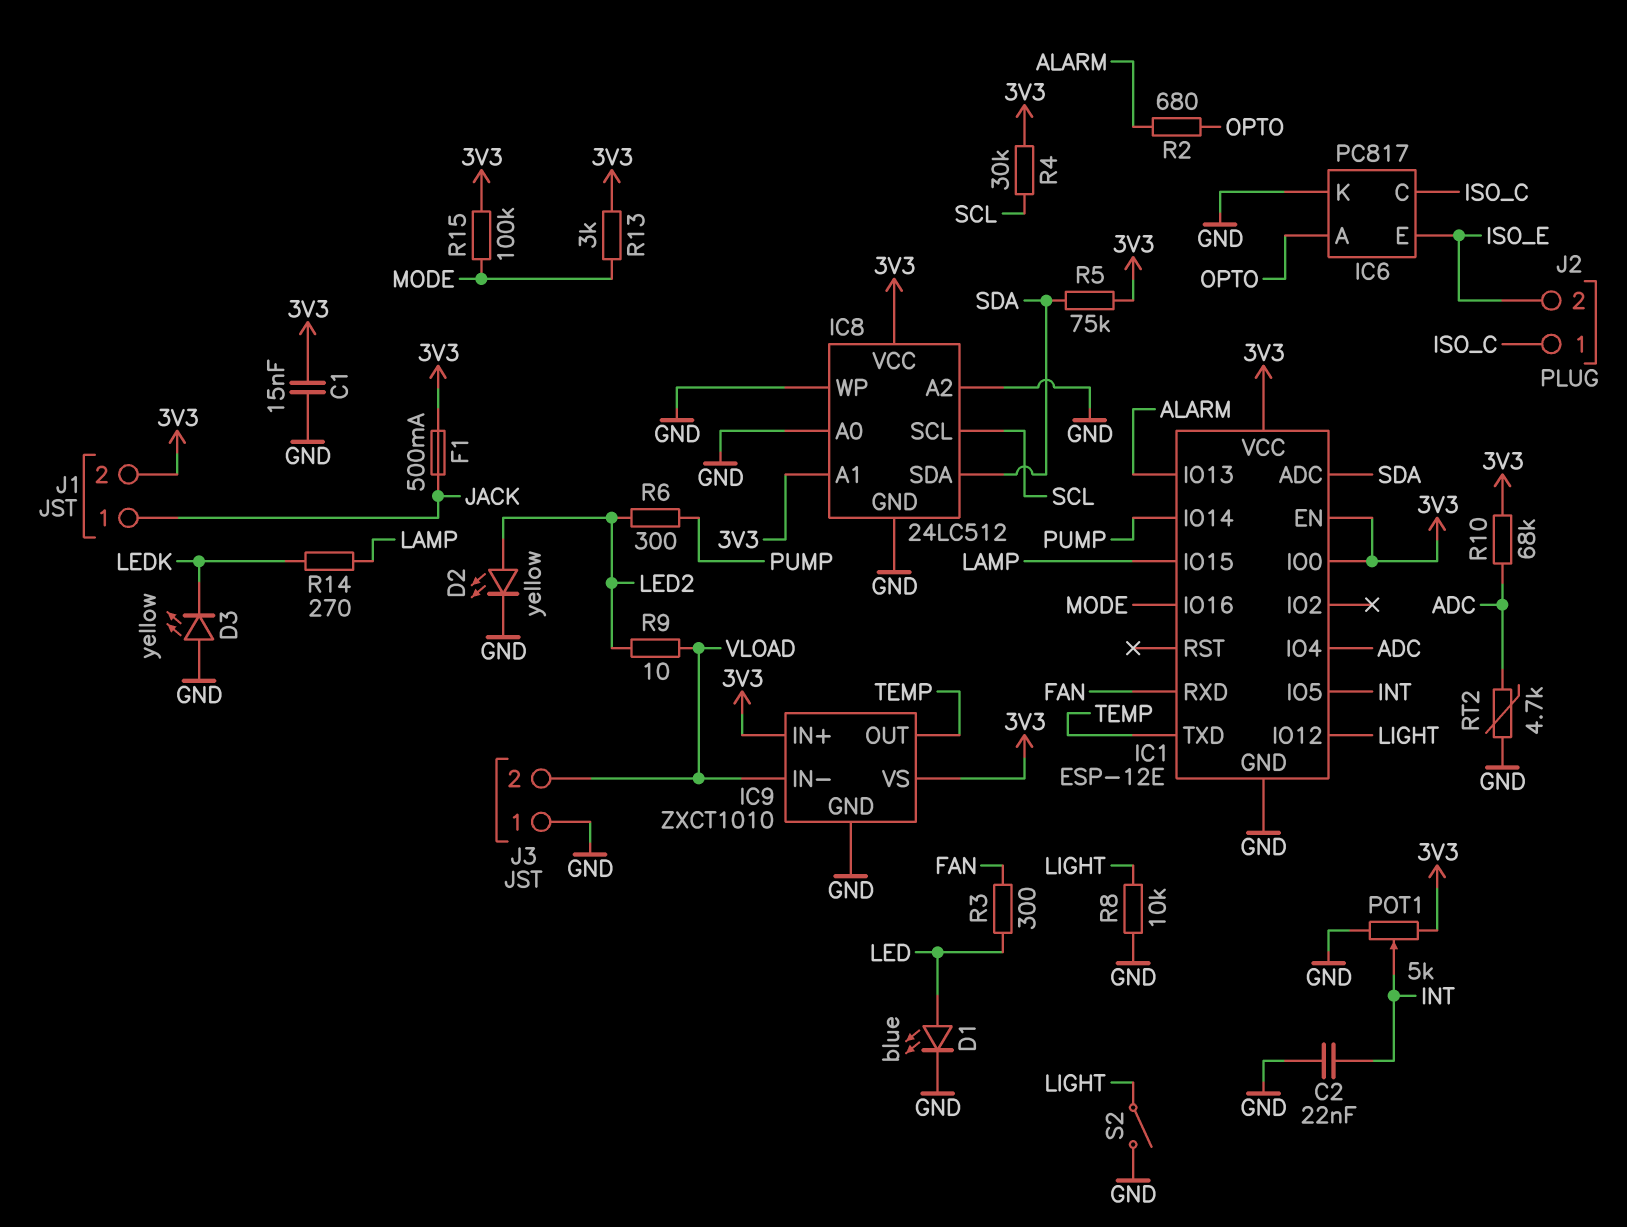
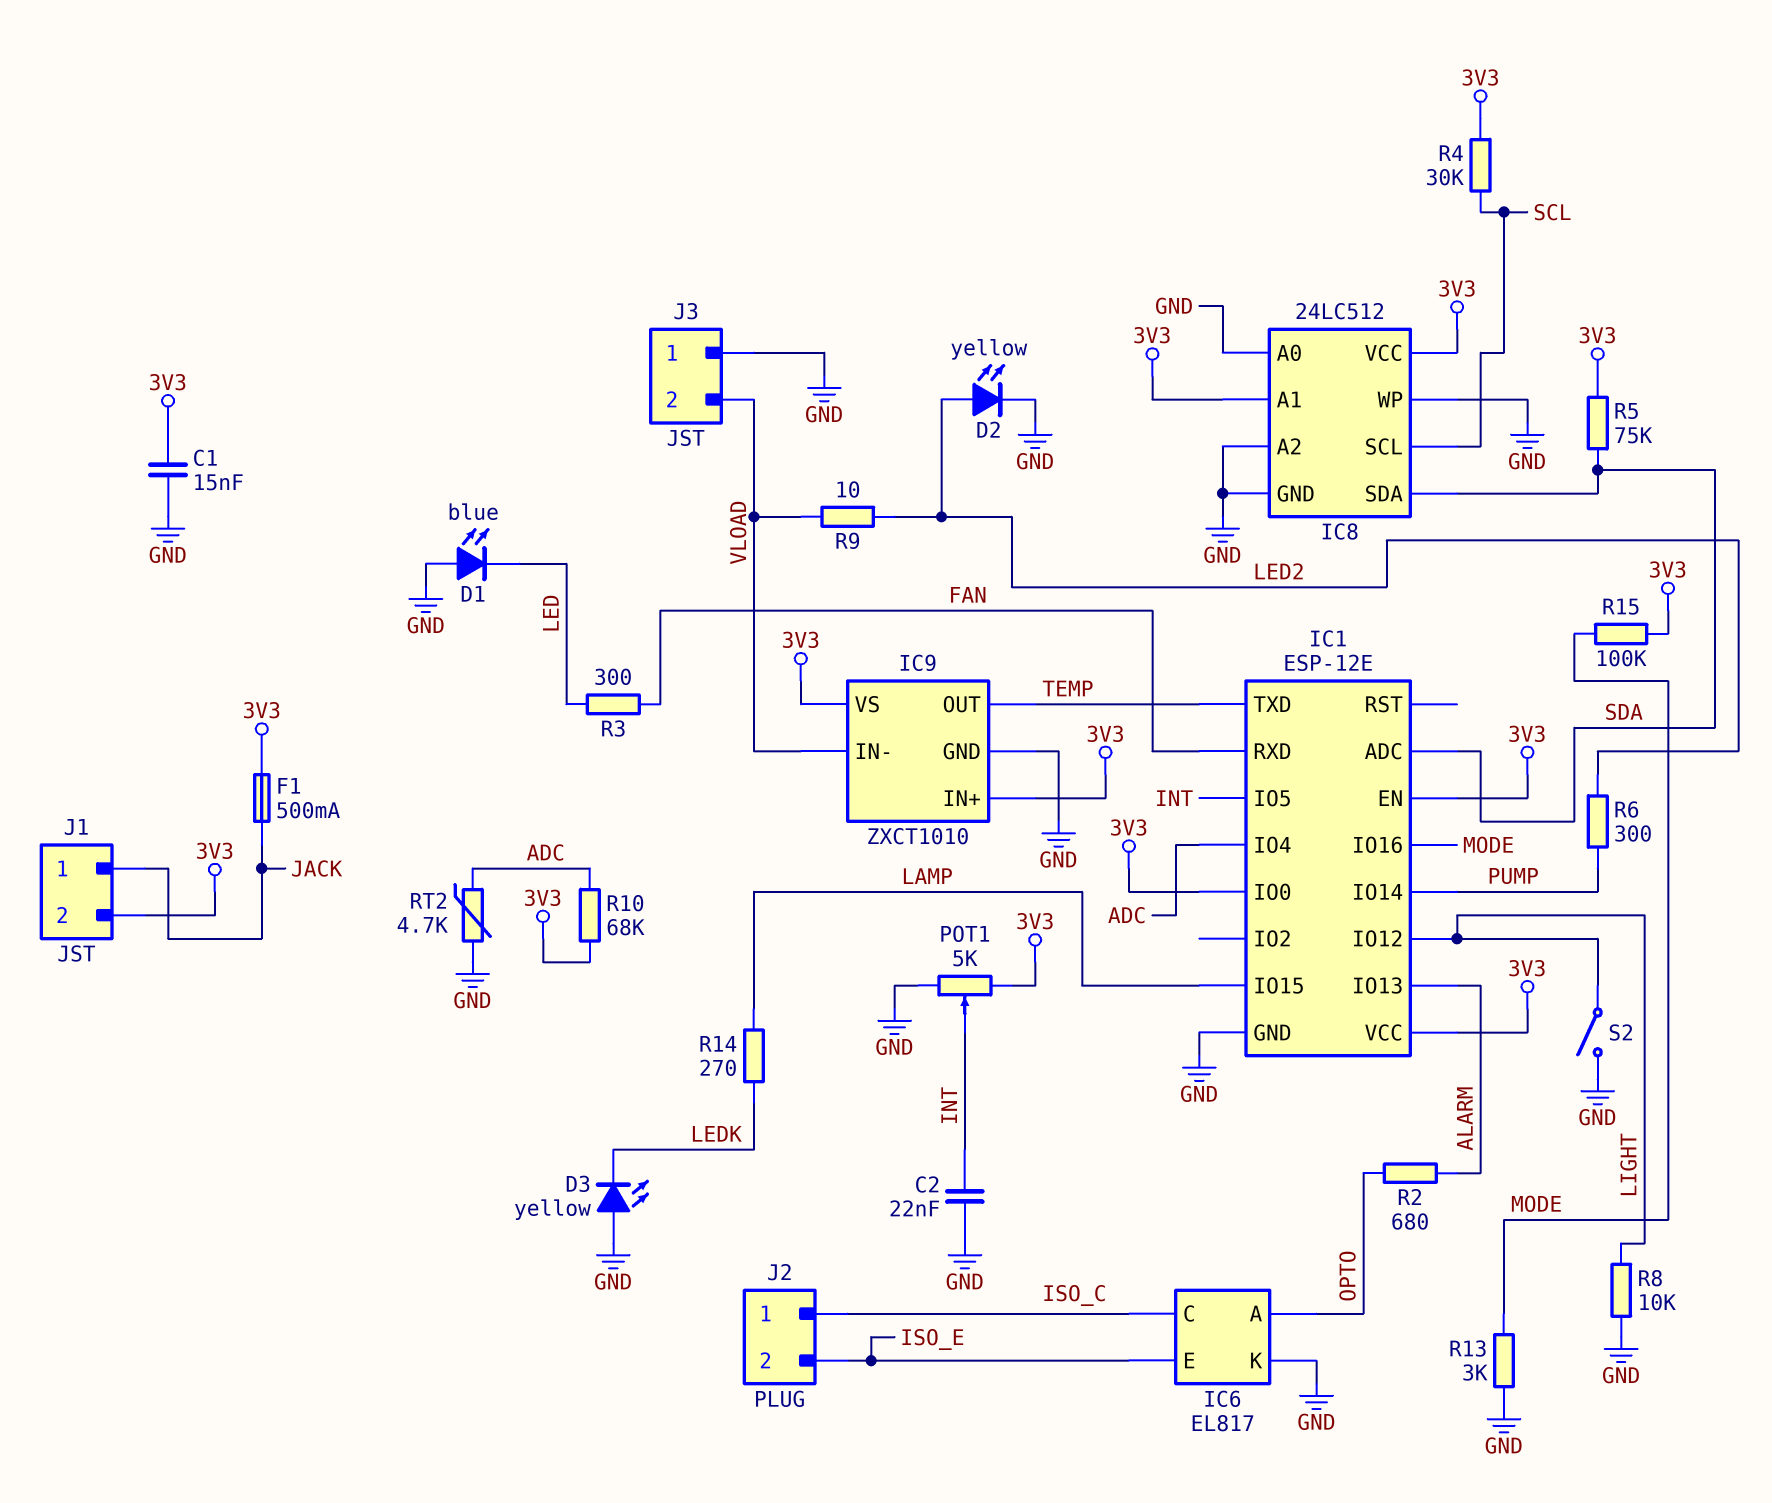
D1: LED blue (A LED, K GND) -> LED blue (A GND, K LED)
IC6: PC817 -> EL817
R13: 3k (3V3, MODE) -> 3k (GND, MODE)

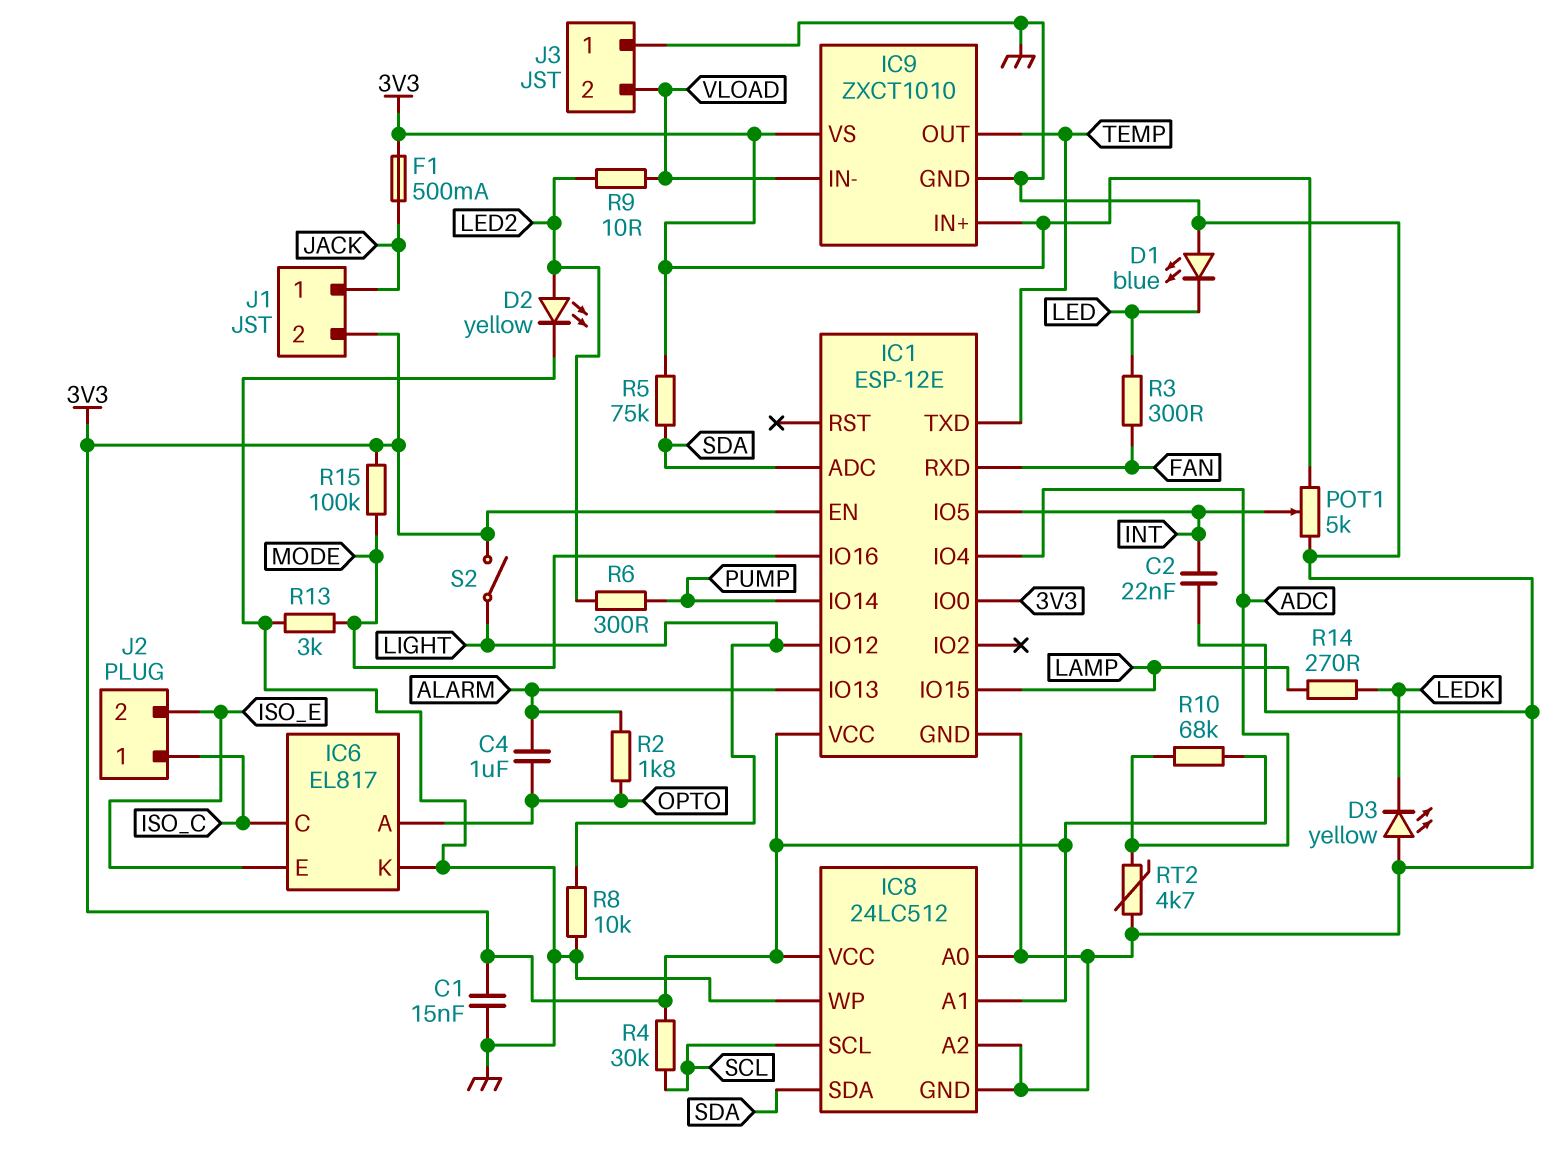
C4: none -> 1uF (ALARM, OPTO)
R2: 680 (ALARM, OPTO) -> 1.8k (ALARM, OPTO)
S2: switch (GND, LIGHT) -> switch (3V3, LIGHT)

